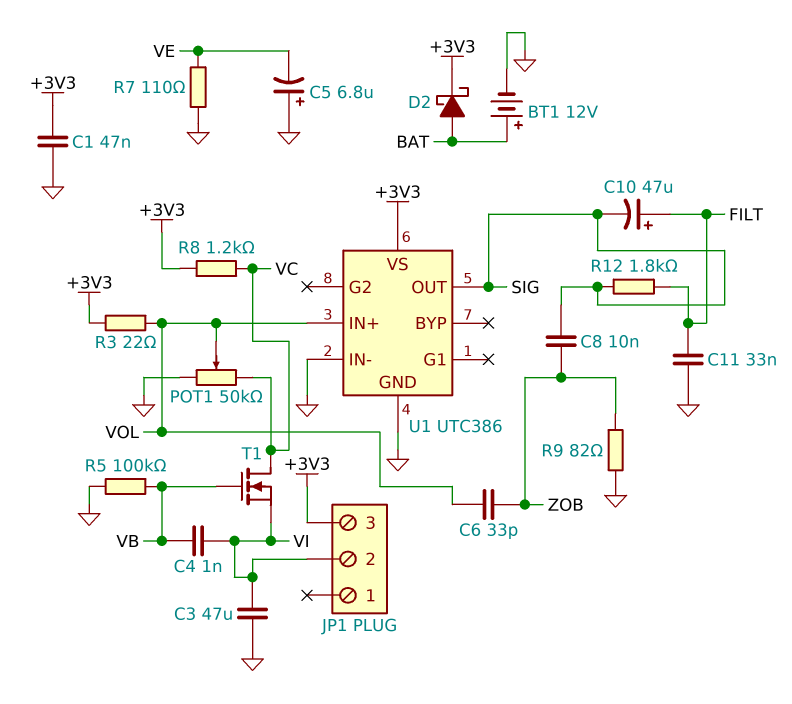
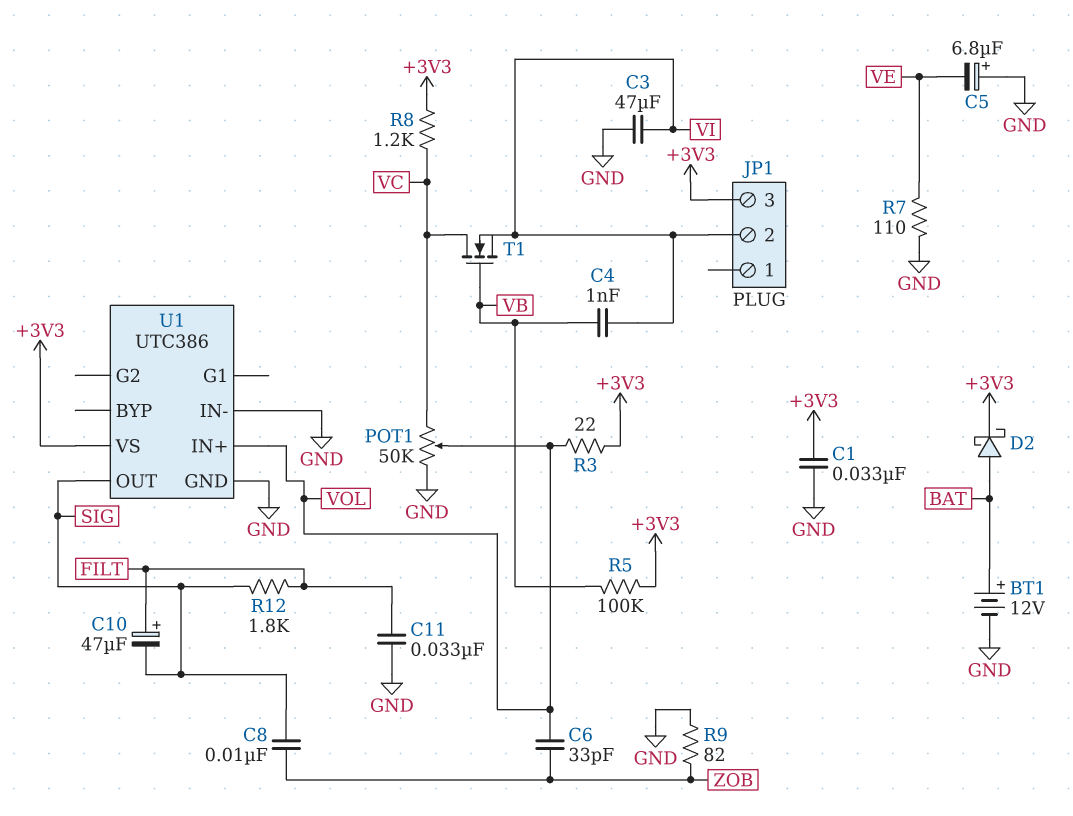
C1: 47nF (+3V3, GND) -> 33nF (+3V3, GND)
R5: 100k (GND, VB) -> 100k (+3V3, VB)

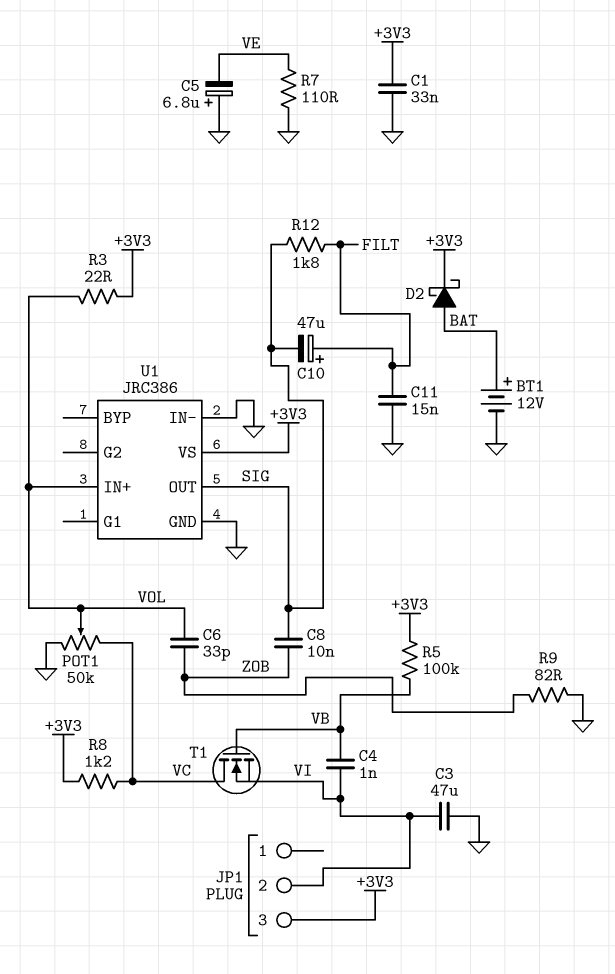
C11: 33nF (FILT, GND) -> 15nF (FILT, GND)
U1: UTC386 -> JRC386

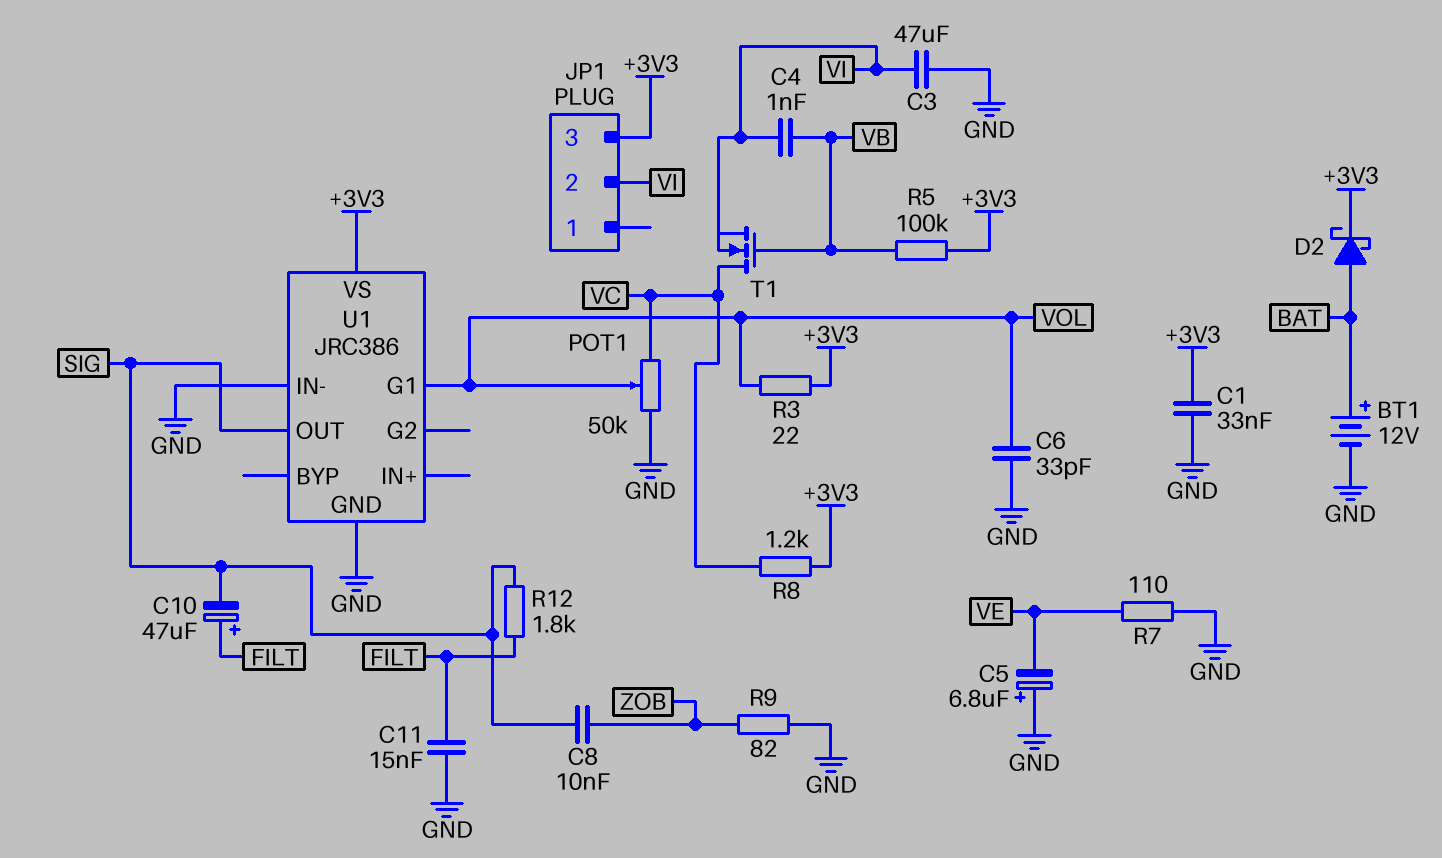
C6: 33pF (VOL, ZOB) -> 33pF (GND, VOL)
U1 pin G1: none -> VOL
U1 pin IN+: VOL -> none

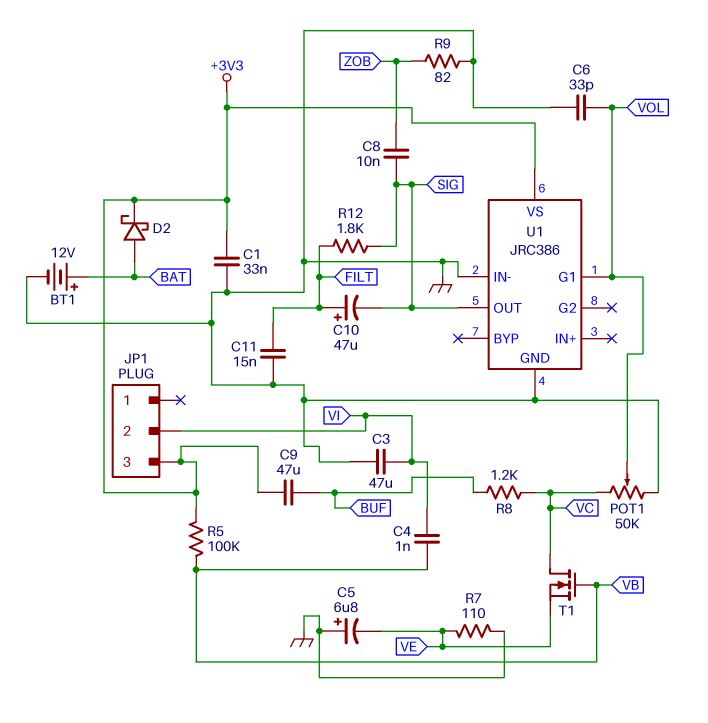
C9: none -> 47uF (+3V3, BUF)
R3: 22 (+3V3, VOL) -> none
R8: 1.2k (+3V3, VC) -> 1.2k (BUF, VC)
T1: NMOS (G VB, D VC, S VI) -> NMOS (G VB, D VC, S VE)

